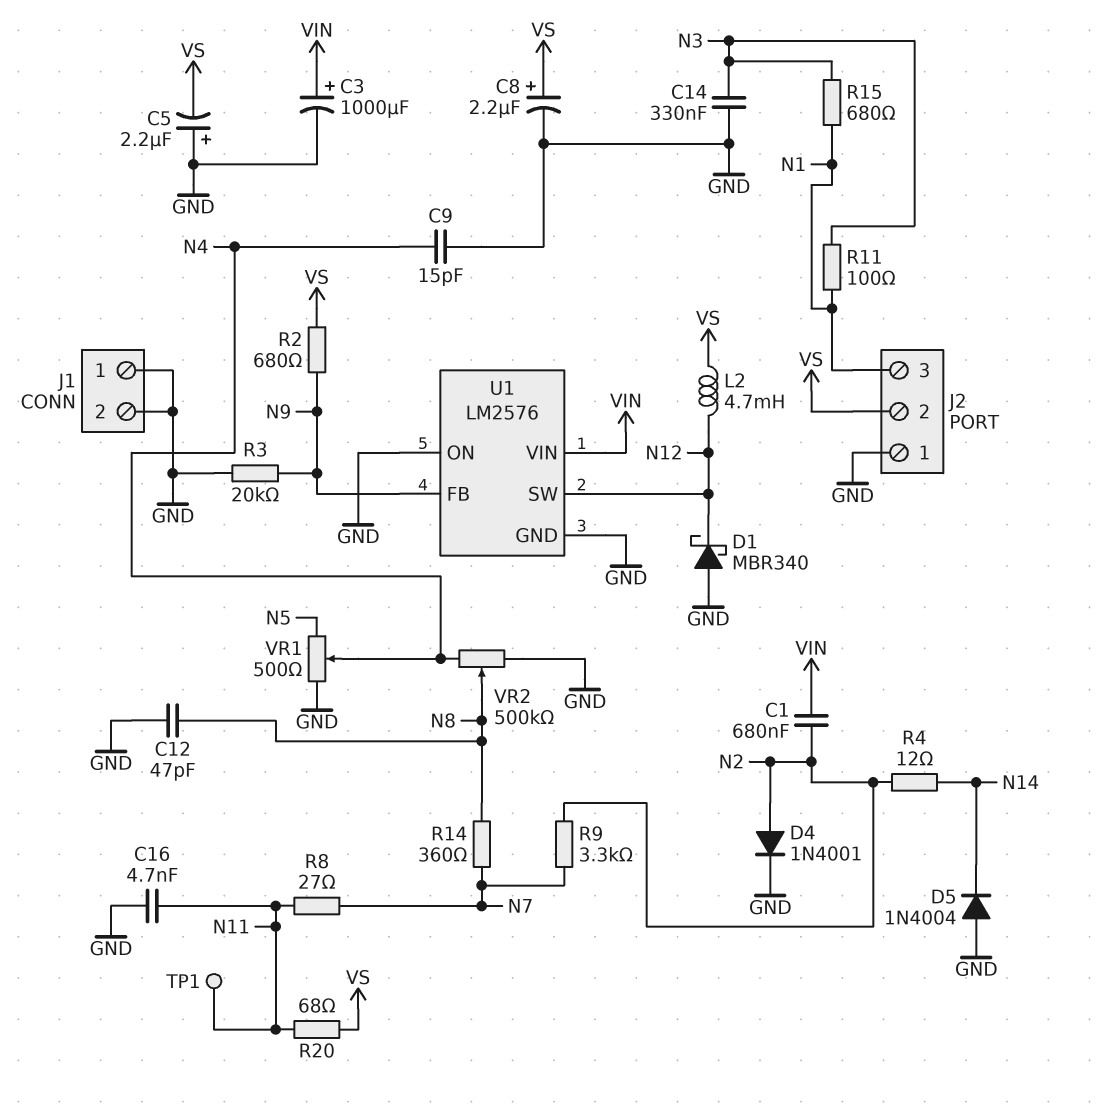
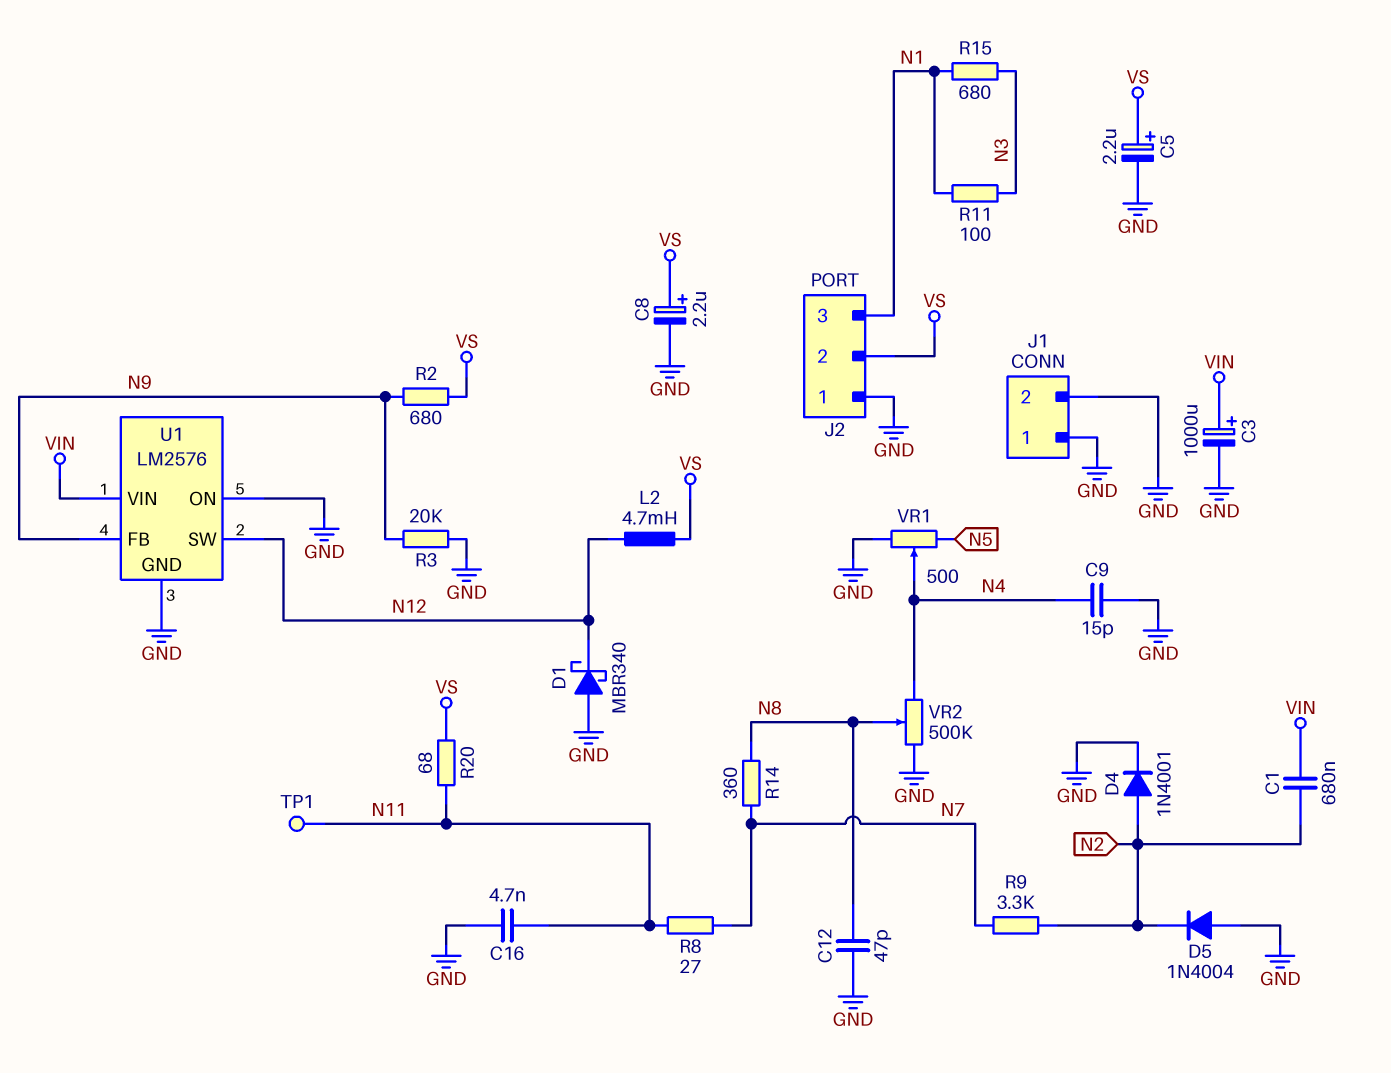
C5: 2.2uF (plus GND, minus VS) -> 2.2uF (plus VS, minus GND)
C14: 330nF (GND, N3) -> none
D5: diode 1N4004 (A GND, K N14) -> diode 1N4004 (A GND, K N2)
R4: 12 (N2, N14) -> none

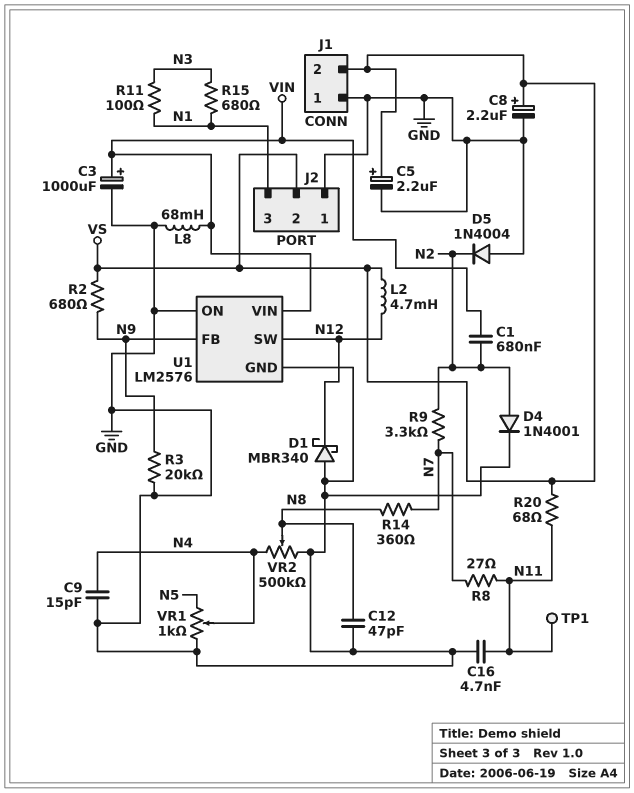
J1 pin 2: GND -> VS
L8: none -> 68mH (GND, VIN)
VR1: 500 (GND, N5, wiper N4) -> 1k (GND, N5, wiper N4)

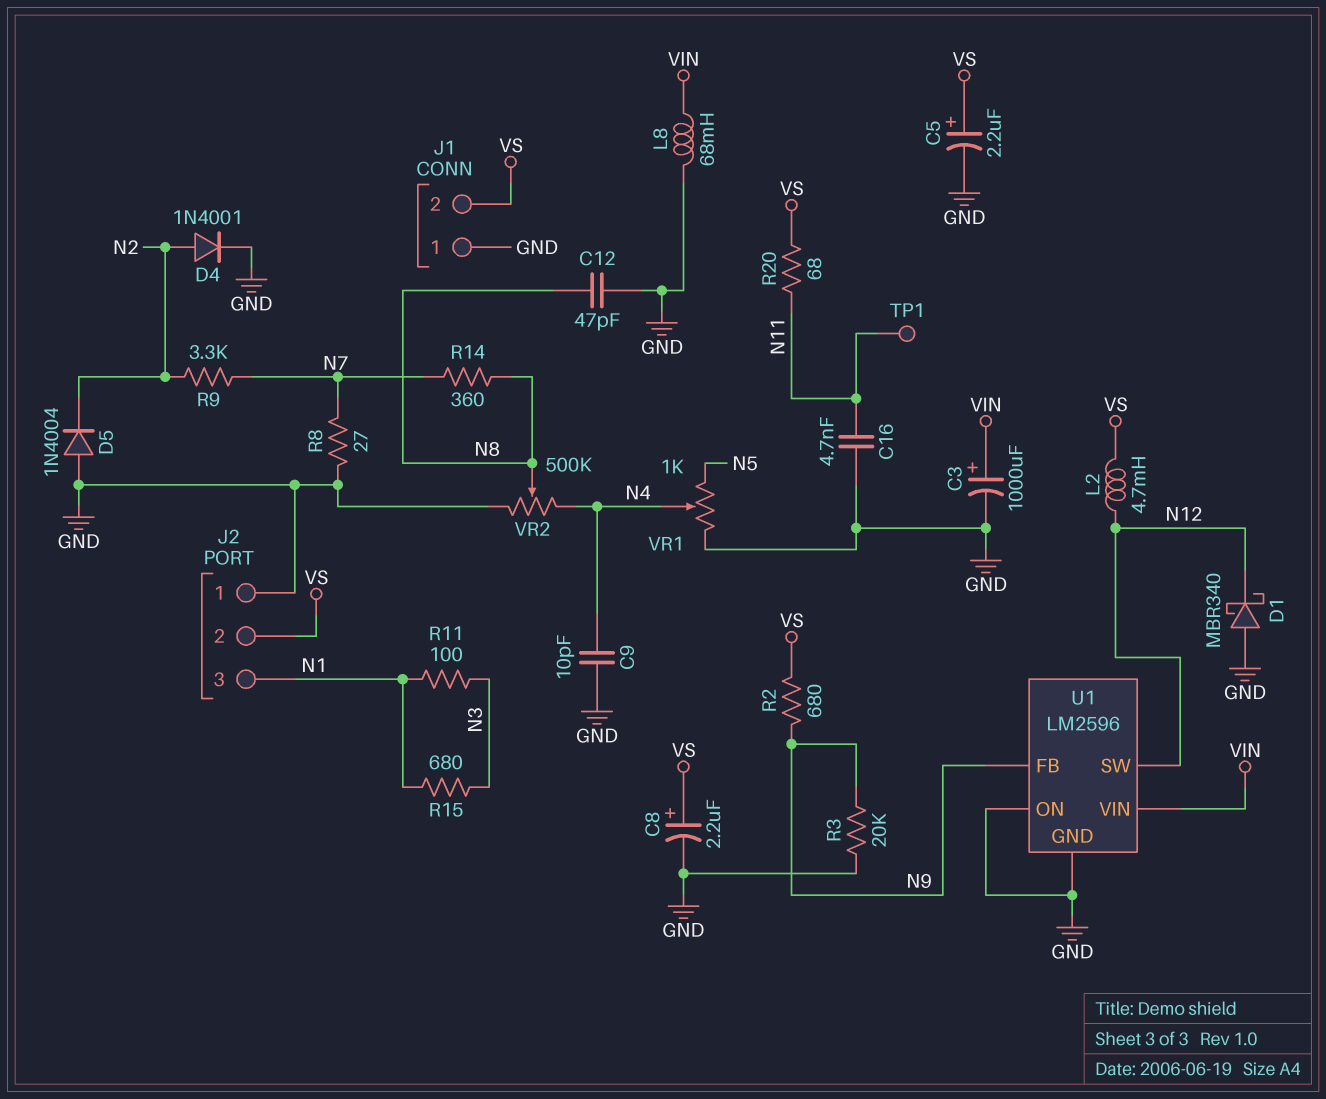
C1: 680nF (N2, VIN) -> none
C9: 15pF (GND, N4) -> 10pF (GND, N4)
R8: 27 (N7, N11) -> 27 (GND, N7)
U1: LM2576 -> LM2596

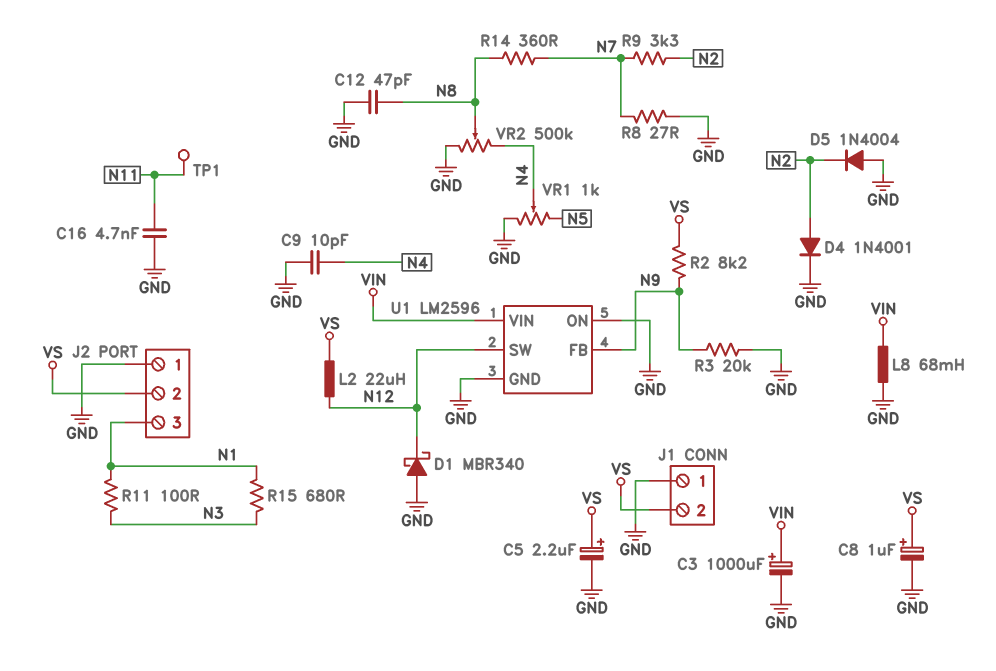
C8: 2.2uF (plus VS, minus GND) -> 1uF (plus VS, minus GND)
L2: 4.7mH (N12, VS) -> 22uH (N12, VS)
R2: 680 (N9, VS) -> 8.2k (N9, VS)
R20: 68 (N11, VS) -> none

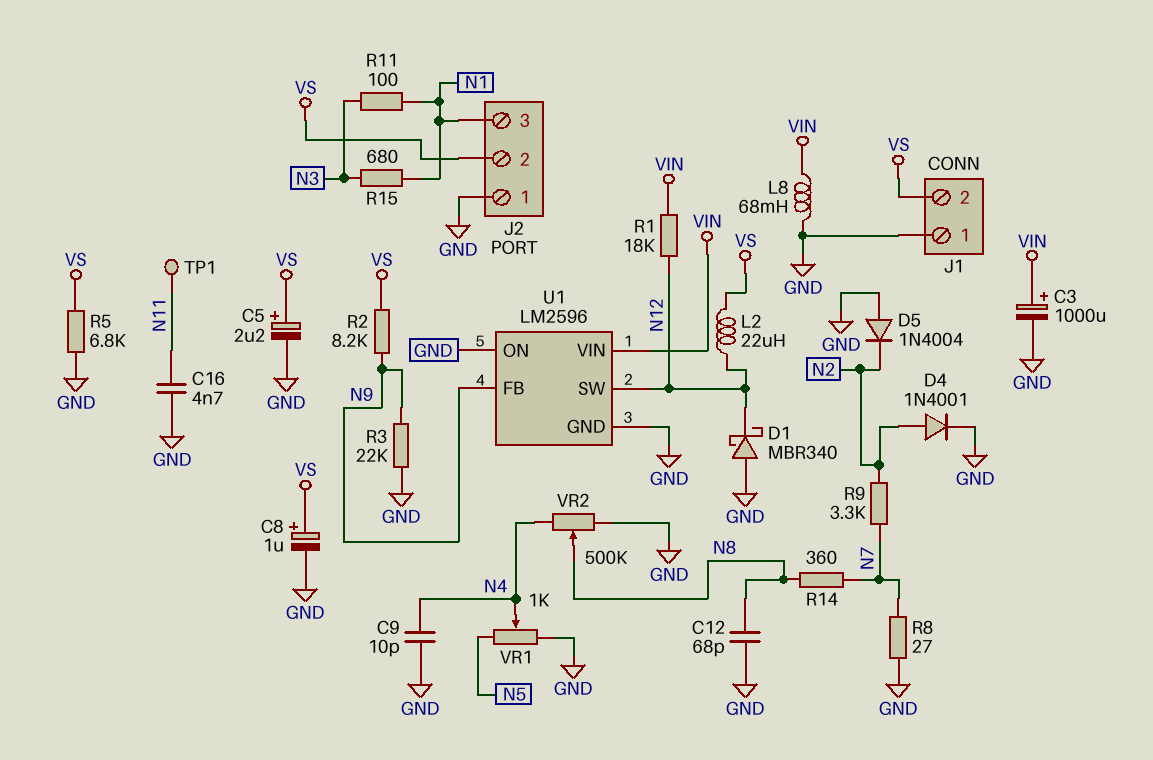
C12: 47pF (GND, N8) -> 68pF (GND, N8)
R1: none -> 18k (N12, VIN)
R3: 20k (GND, N9) -> 22k (GND, N9)
R5: none -> 6.8k (GND, VS)

